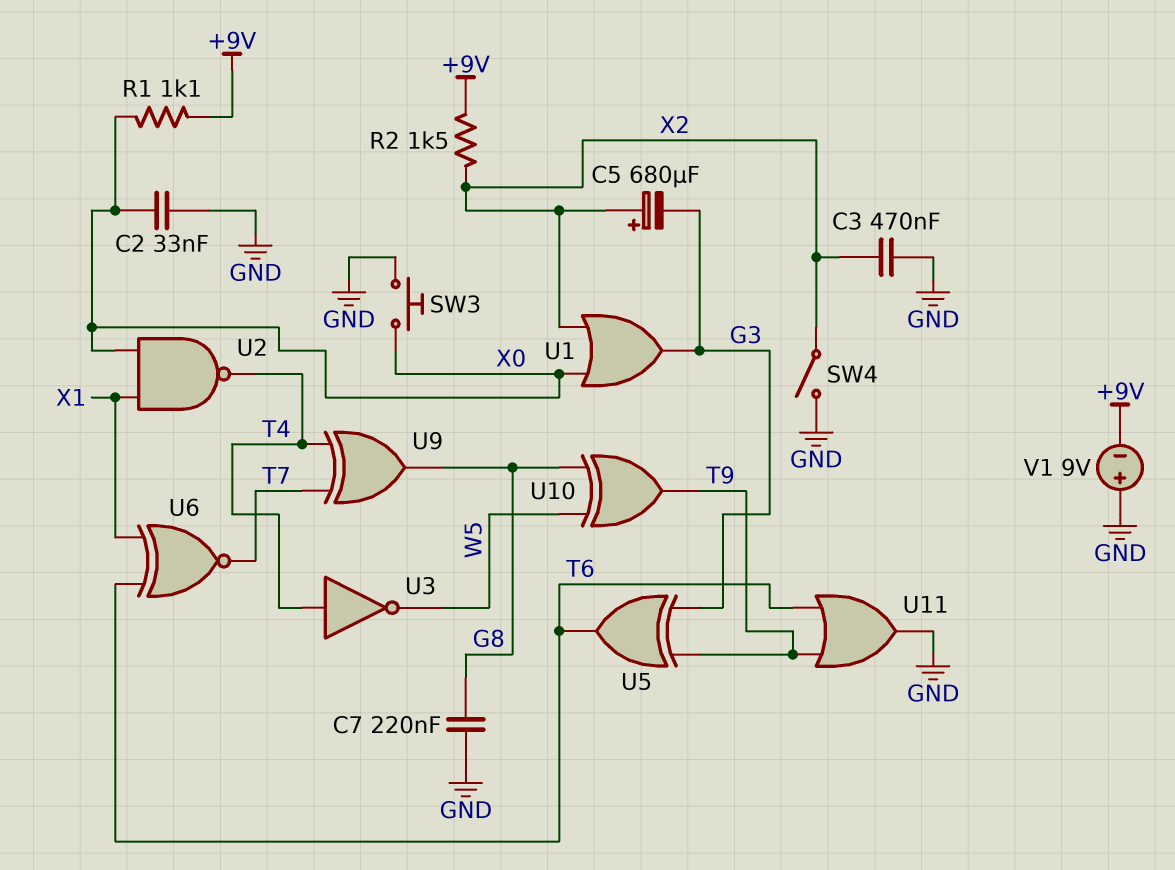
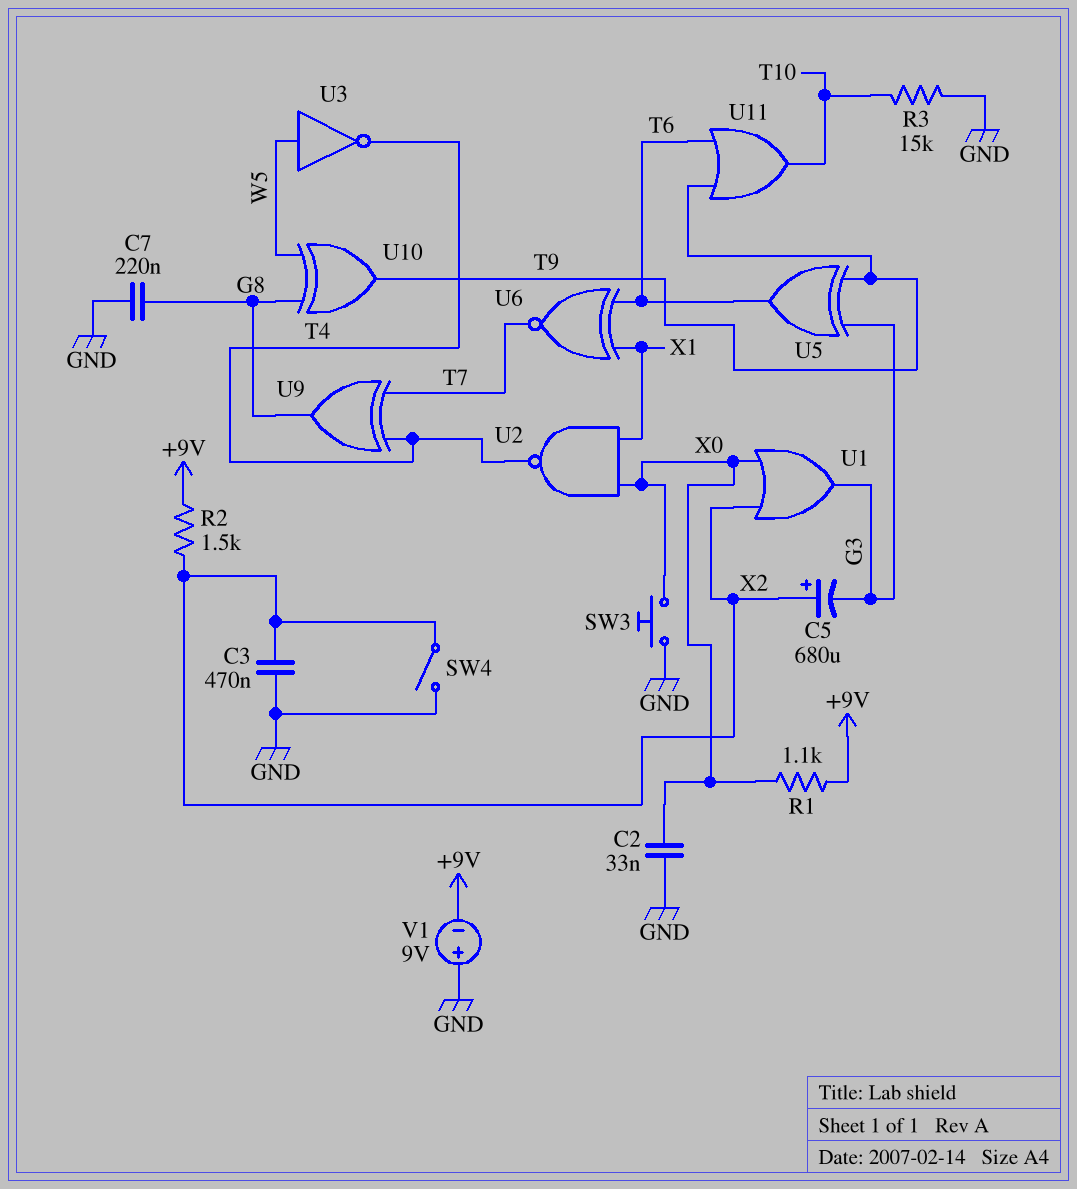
R3: none -> 15k (GND, T10)
U3: NOT (in T4, out W5) -> NOT (in W5, out T4)
U11: OR (in T6, in T9, out GND) -> OR (in T6, in T9, out T10)

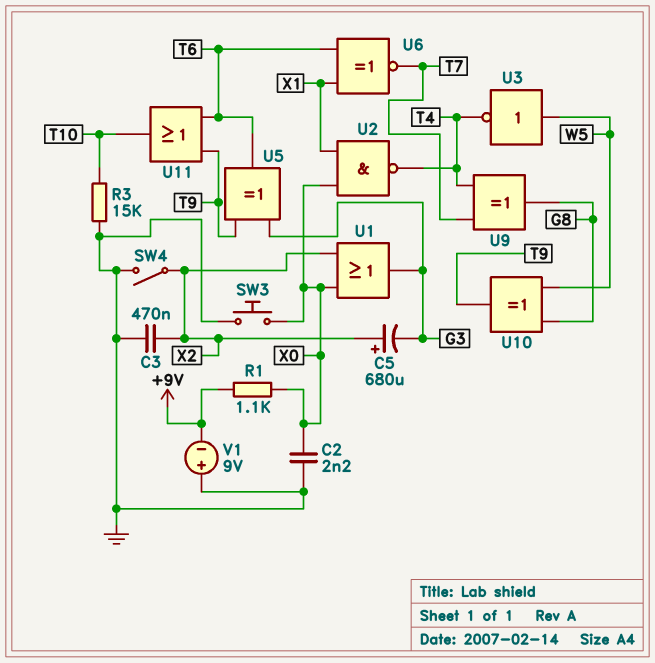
C2: 33nF (GND, X0) -> 2.2nF (GND, X0)
C7: 220nF (G8, GND) -> none
R2: 1.5k (+9V, X2) -> none

